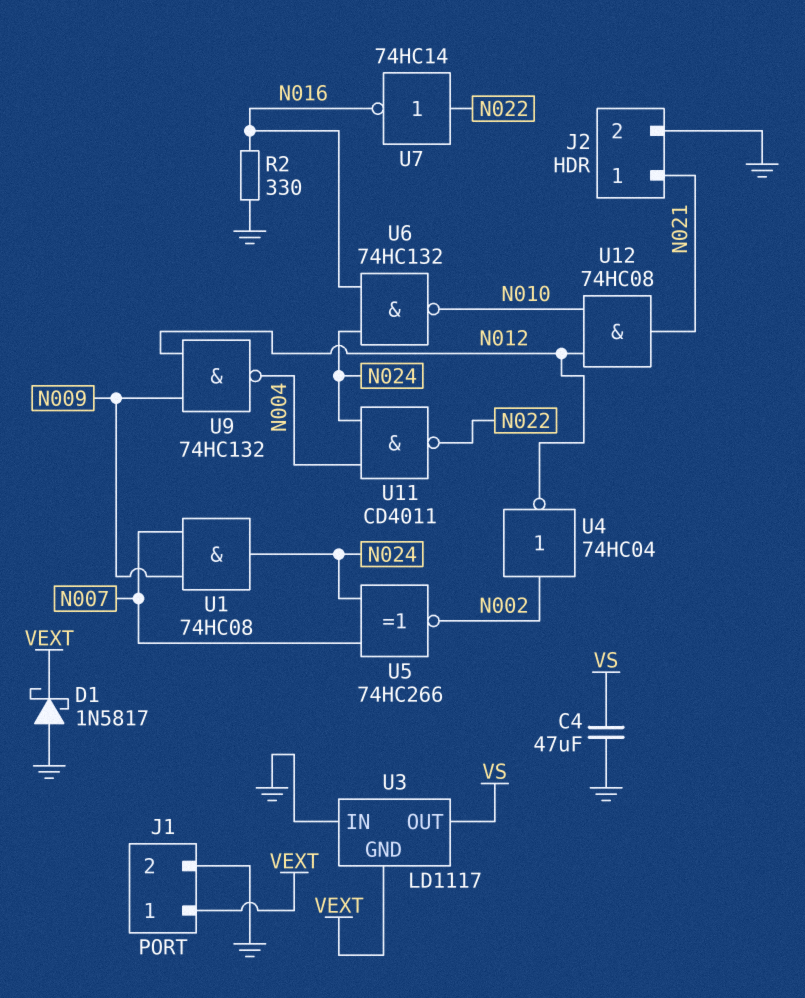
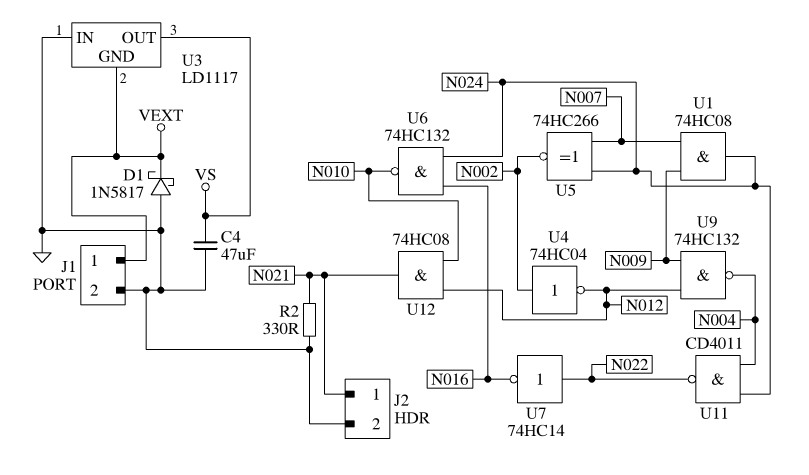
R2: 330 (GND, N016) -> 330 (GND, N021)

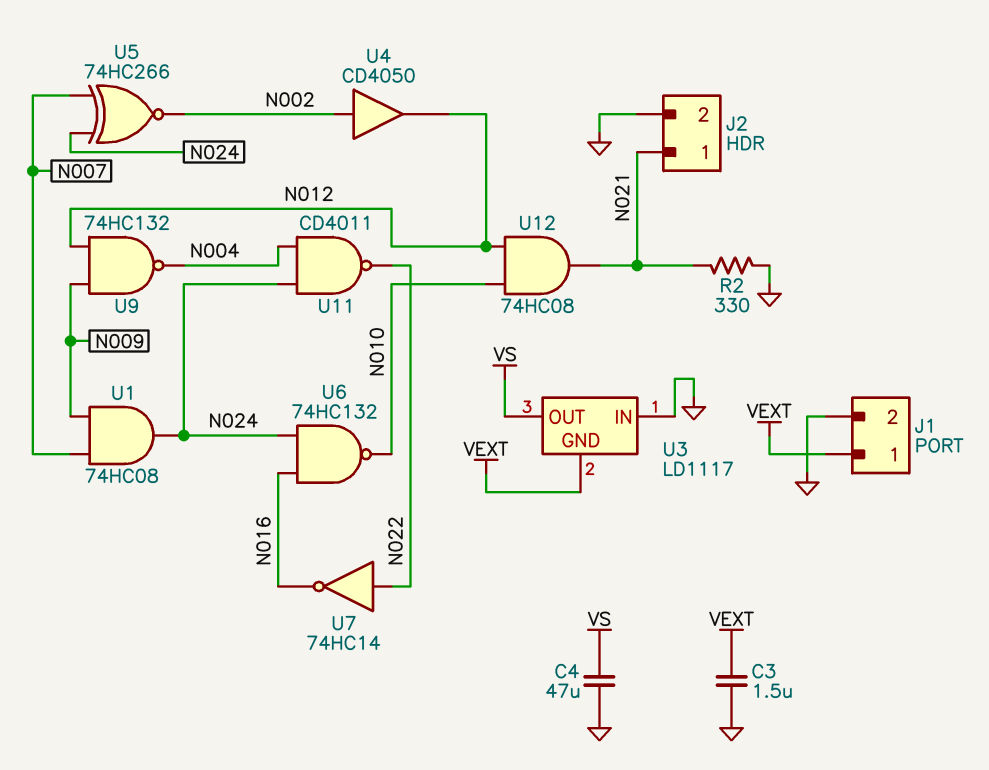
C3: none -> 1.5uF (GND, VEXT)
D1: schottky 1N5817 (A GND, K VEXT) -> none
U4: NOT 74HC04 (in N002, out N012) -> buffer CD4050 (in N002, out N012)

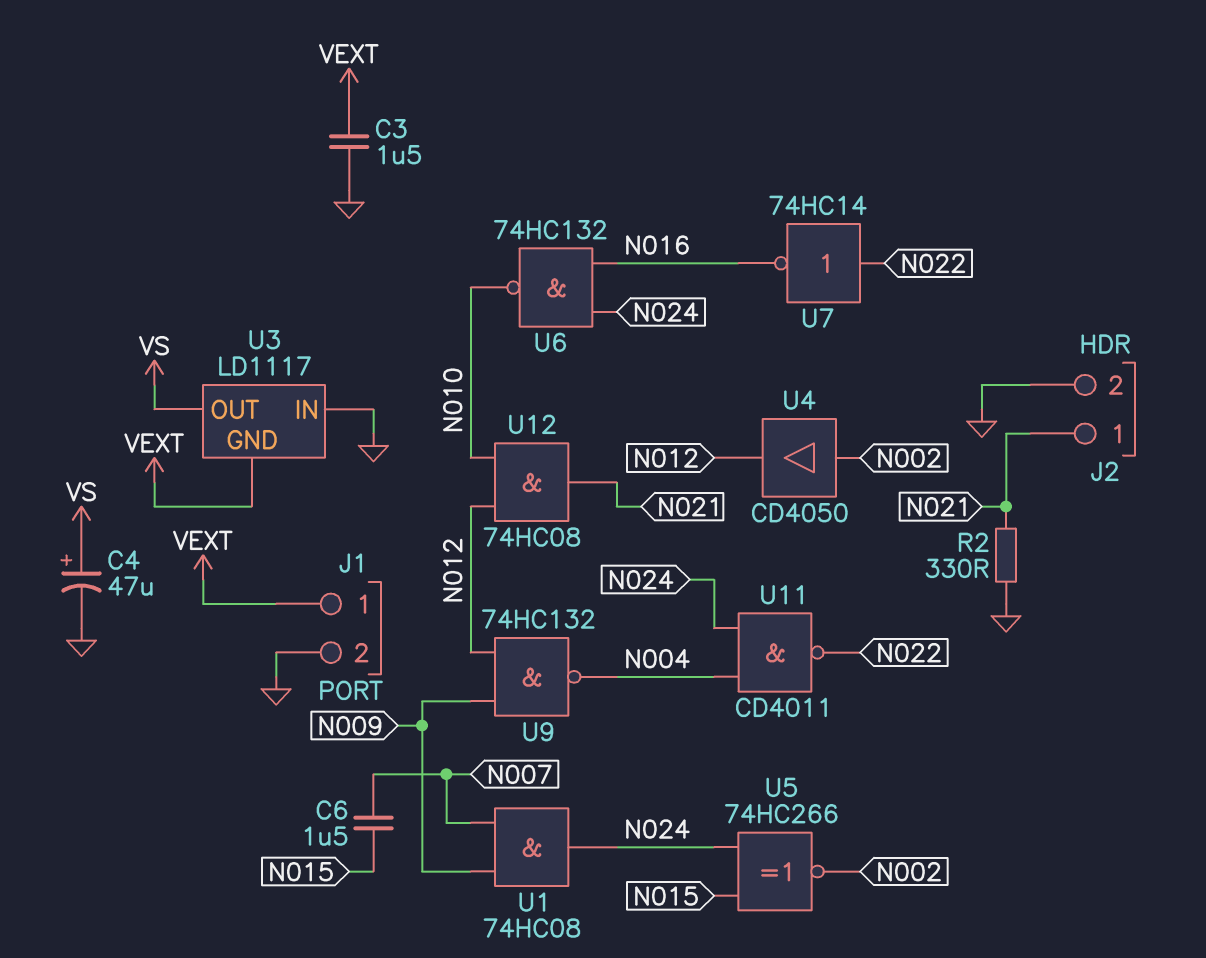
C4: 47uF (GND, VS) -> 47uF (plus VS, minus GND)
C6: none -> 1.5uF (N007, N015)
U5: XNOR 74HC266 (in N007, in N024, out N002) -> XNOR 74HC266 (in N015, in N024, out N002)

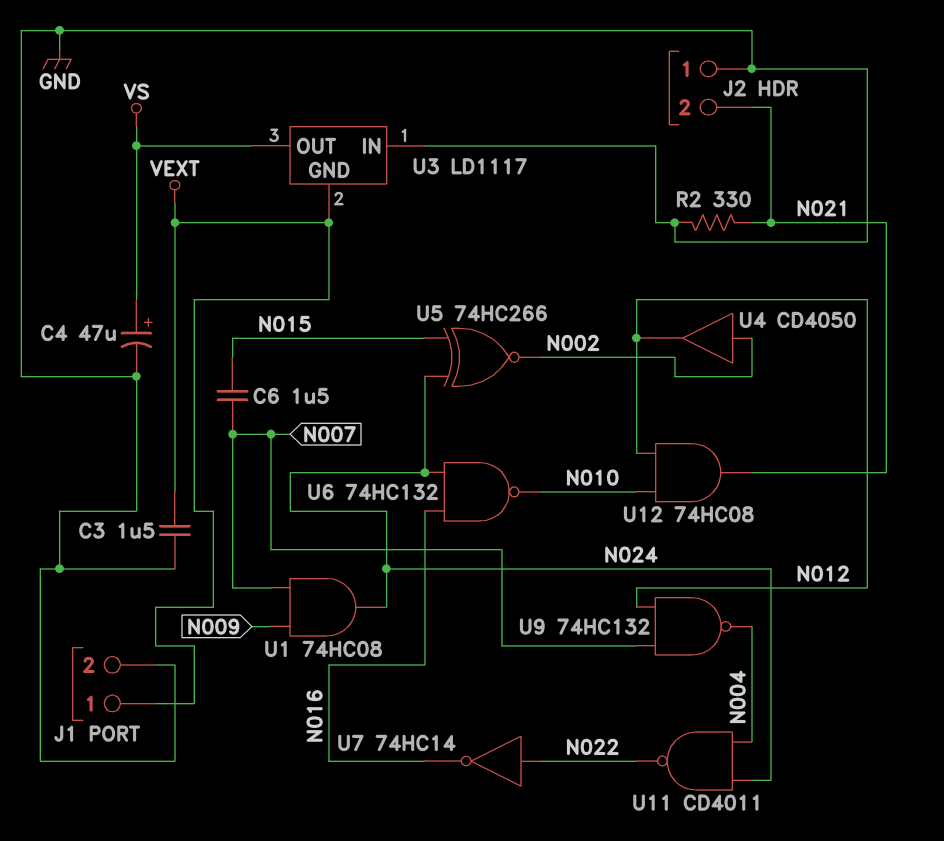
J2 pin 1: N021 -> GND
J2 pin 2: GND -> N021
U9: NAND 74HC132 (in N009, in N012, out N004) -> NAND 74HC132 (in N007, in N012, out N004)

